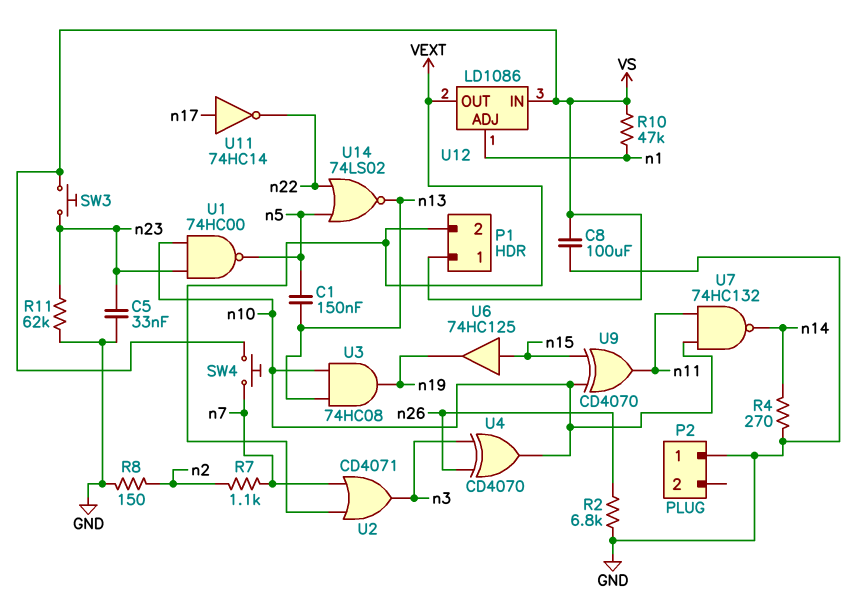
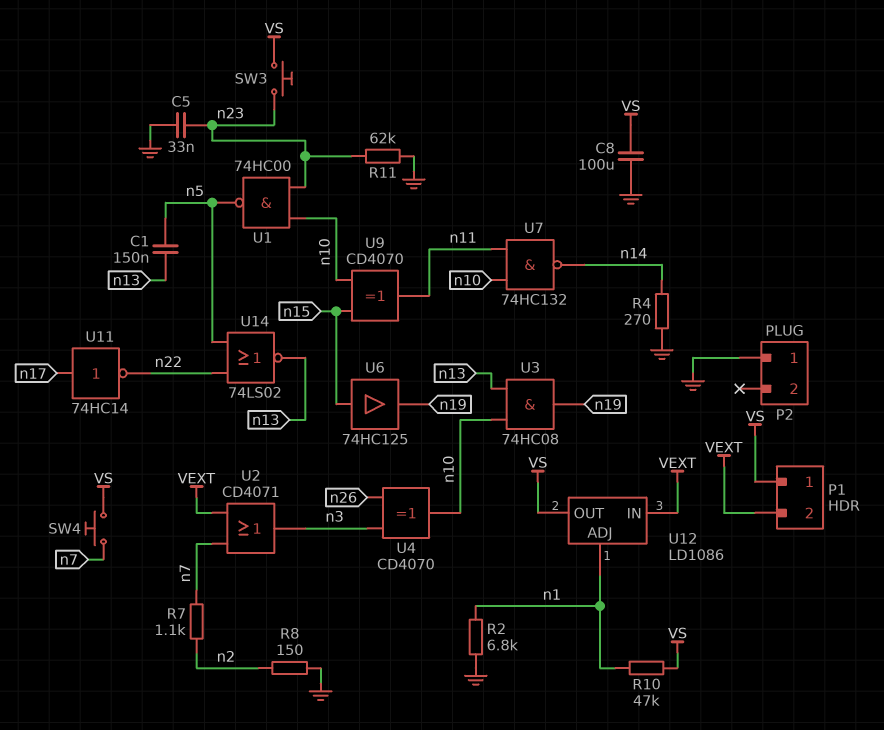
R2: 6.8k (GND, n26) -> 6.8k (GND, n1)
U12 pin IN: VS -> VEXT
U12 pin OUT: VEXT -> VS

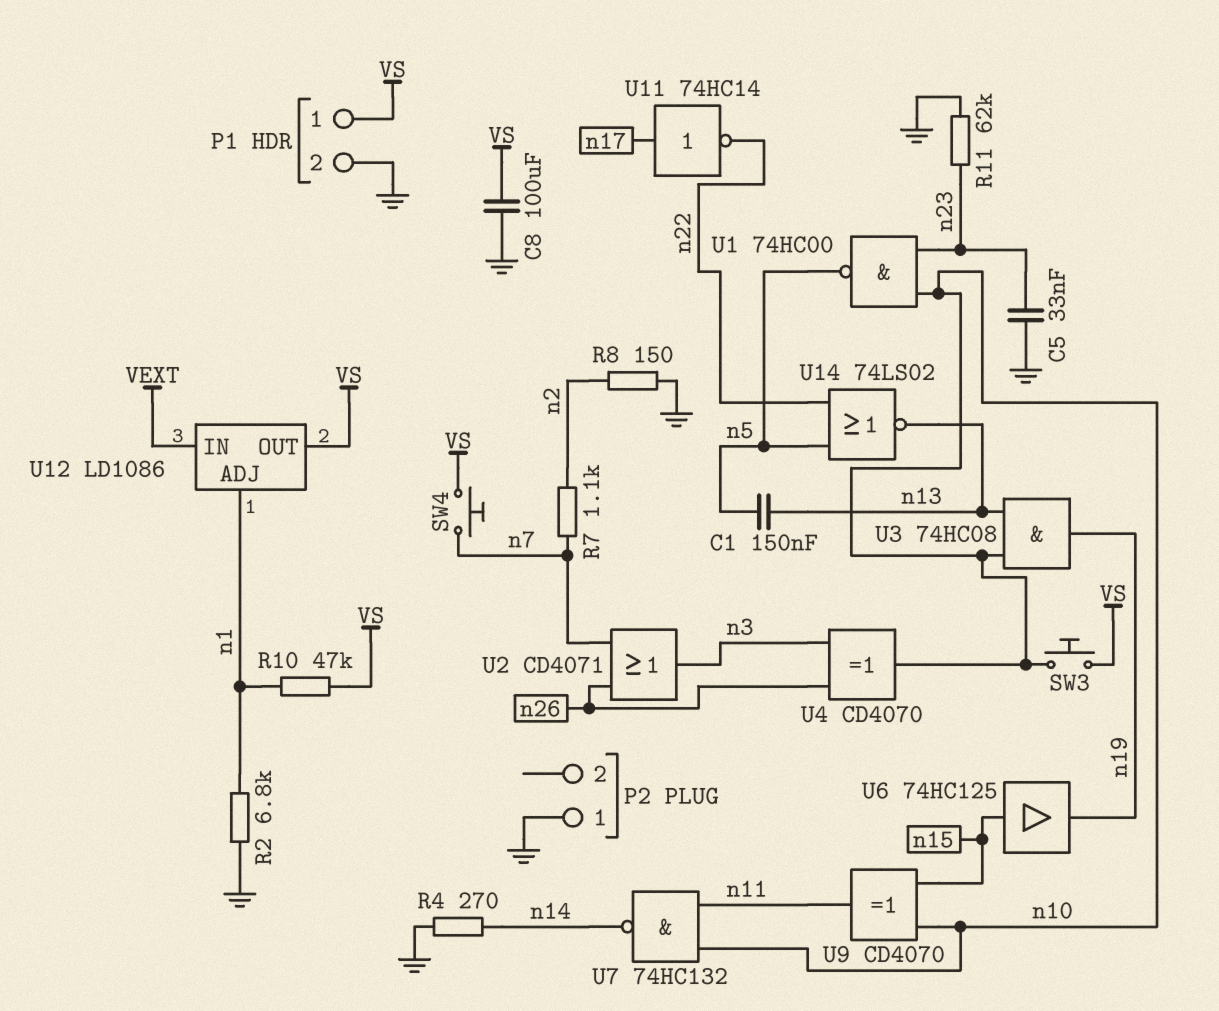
P1 pin 2: VEXT -> GND
SW3: button (VS, n23) -> button (VS, n10)
U2: OR CD4071 (in VEXT, in n7, out n3) -> OR CD4071 (in n7, in n26, out n3)

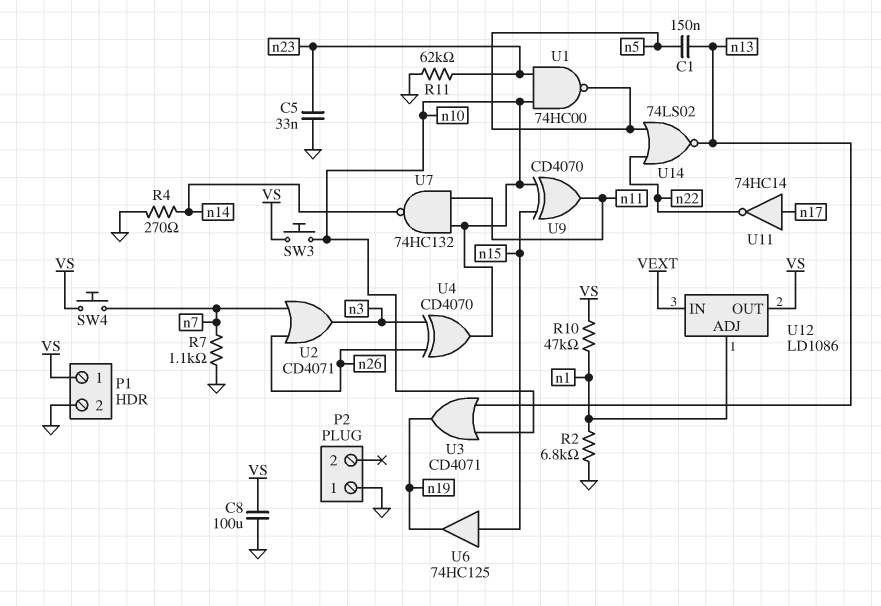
R7: 1.1k (n2, n7) -> 1.1k (GND, n7)
R8: 150 (GND, n2) -> none
U3: AND 74HC08 (in n10, in n13, out n19) -> OR CD4071 (in n10, in n13, out n19)

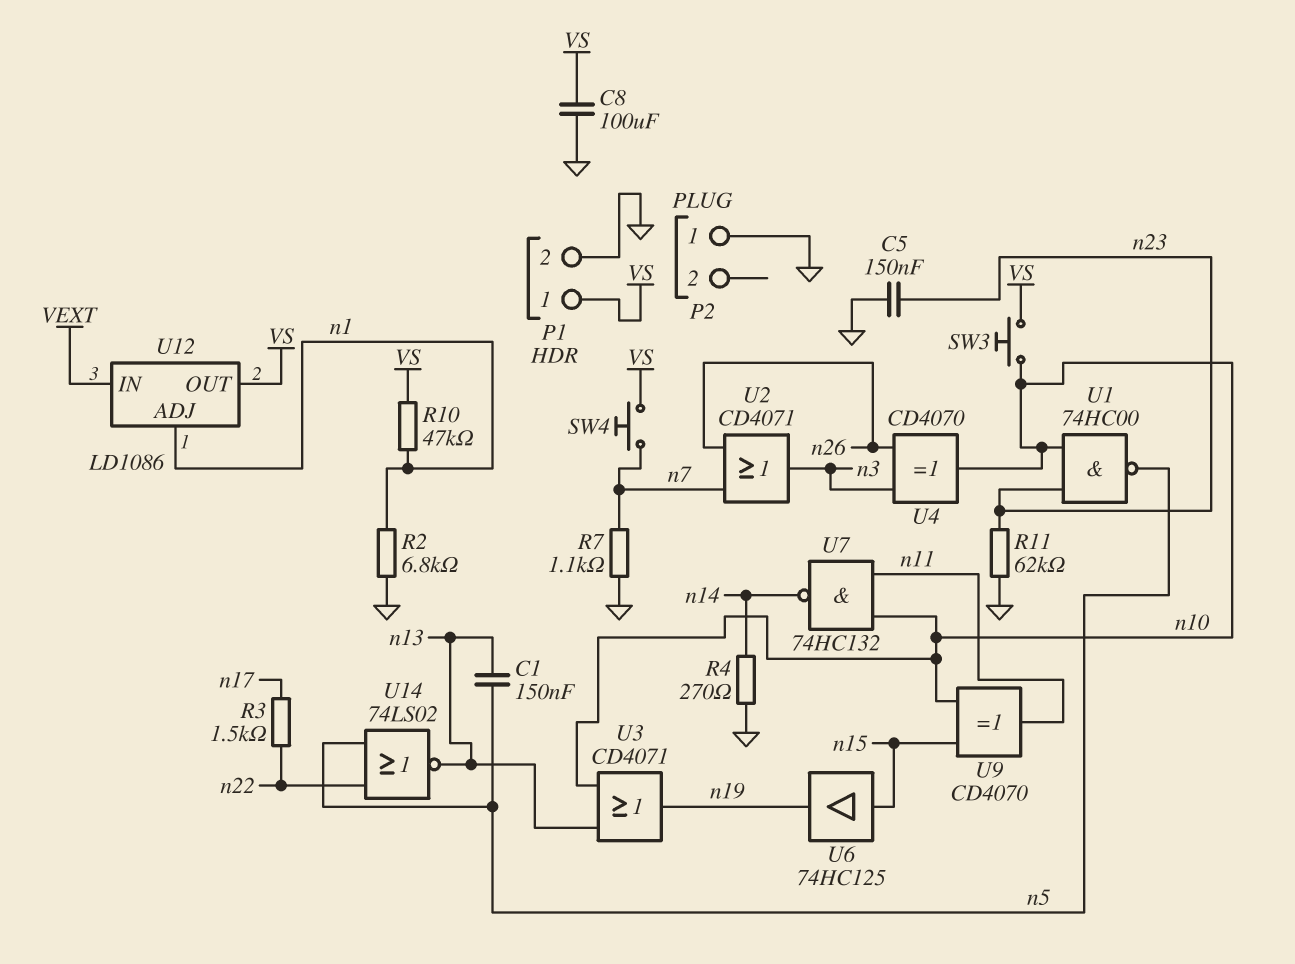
C5: 33nF (GND, n23) -> 150nF (GND, n23)
R3: none -> 1.5k (n17, n22)
U11: NOT 74HC14 (in n17, out n22) -> none

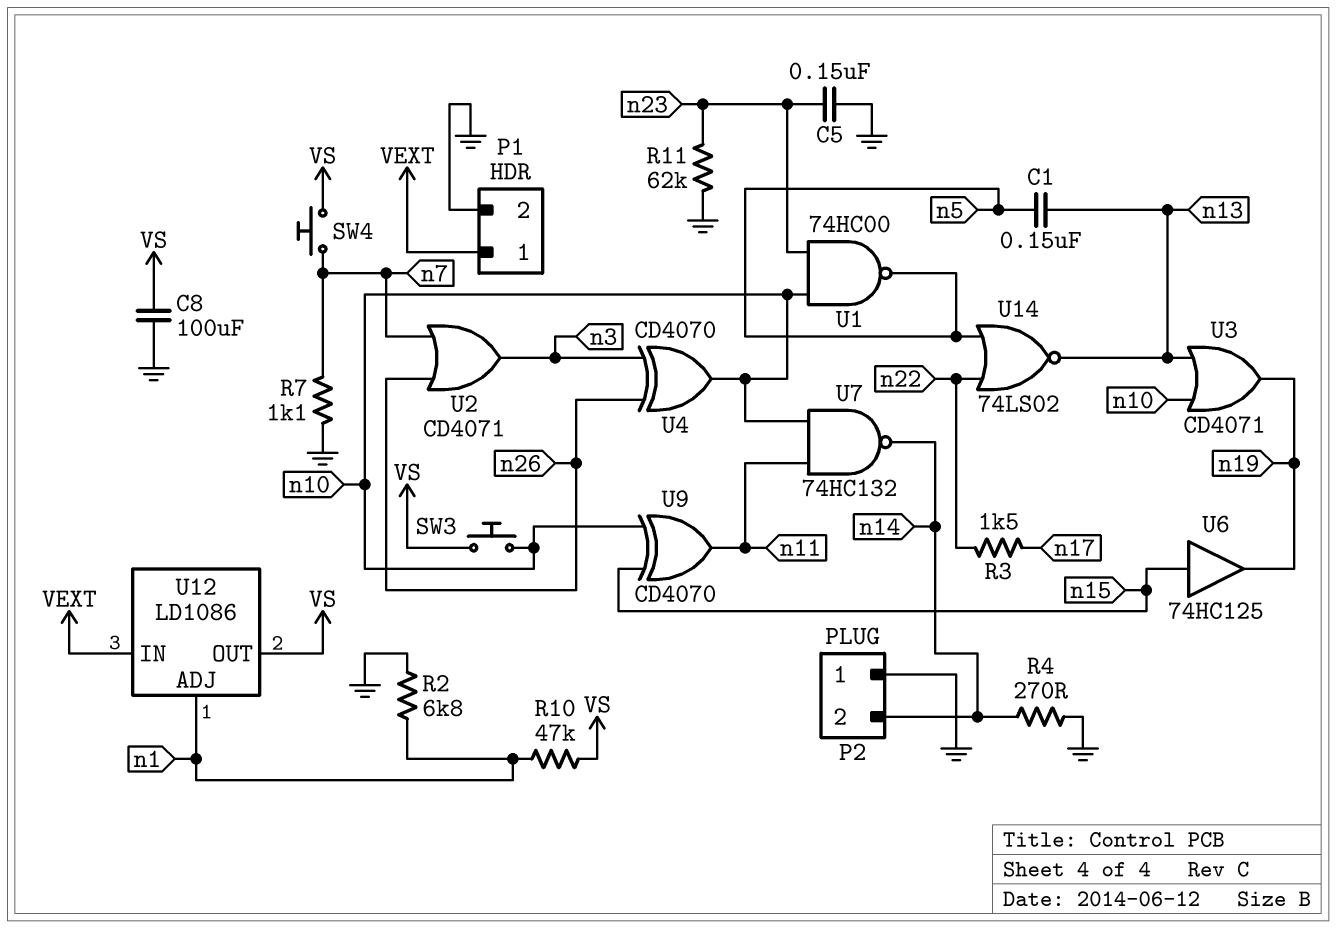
P1 pin 1: VS -> VEXT
P2 pin 2: none -> n14

